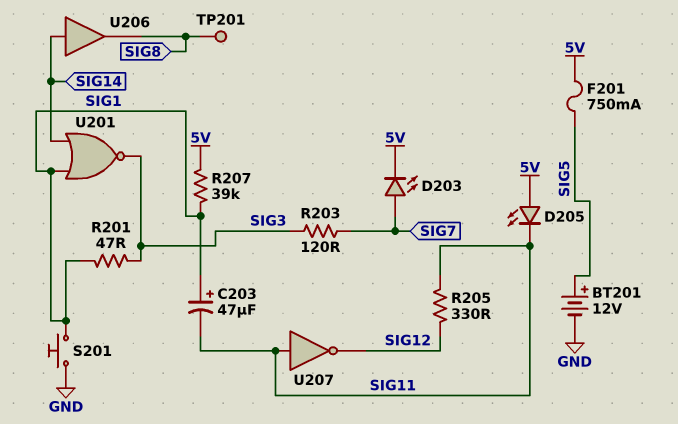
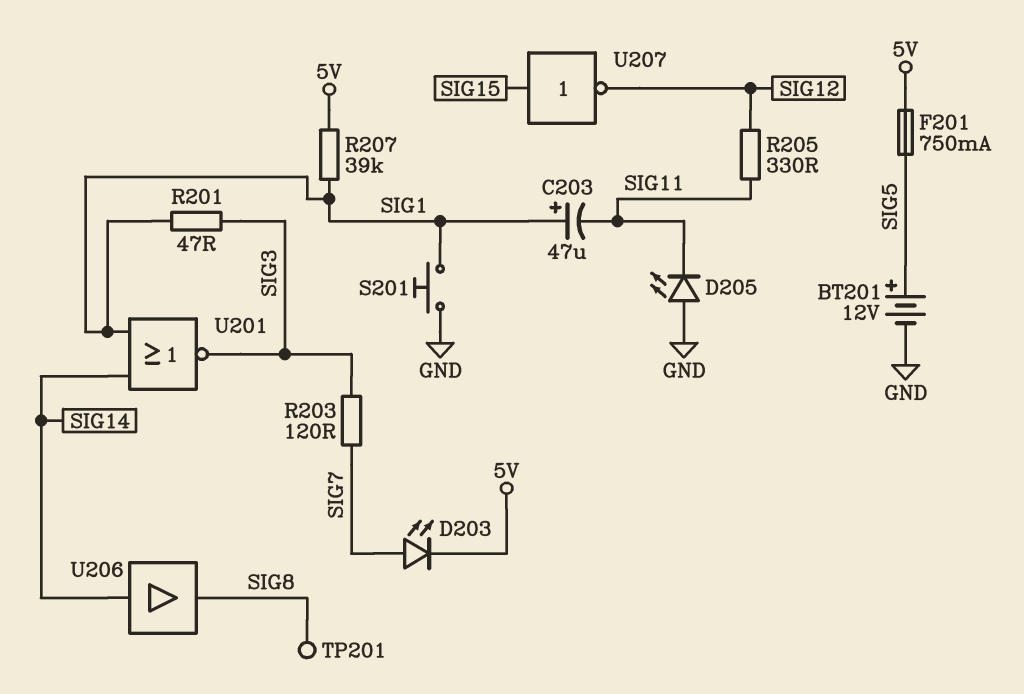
D205: LED (A 5V, K SIG11) -> LED (A GND, K SIG11)
U207: NOT (in SIG11, out SIG12) -> NOT (in SIG15, out SIG12)

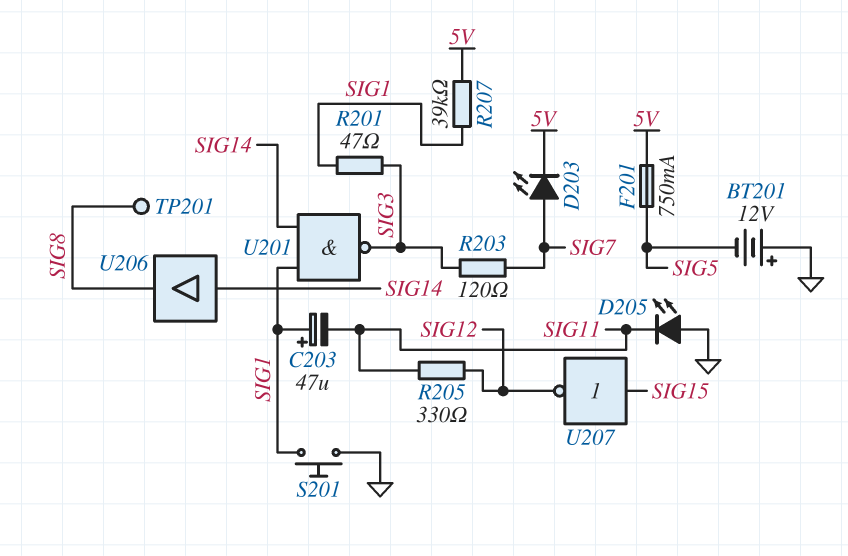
BT201: 12V (plus SIG5, minus GND) -> 12V (plus GND, minus SIG5)
U201: NOR (in SIG1, in SIG14, out SIG3) -> NAND (in SIG1, in SIG14, out SIG3)

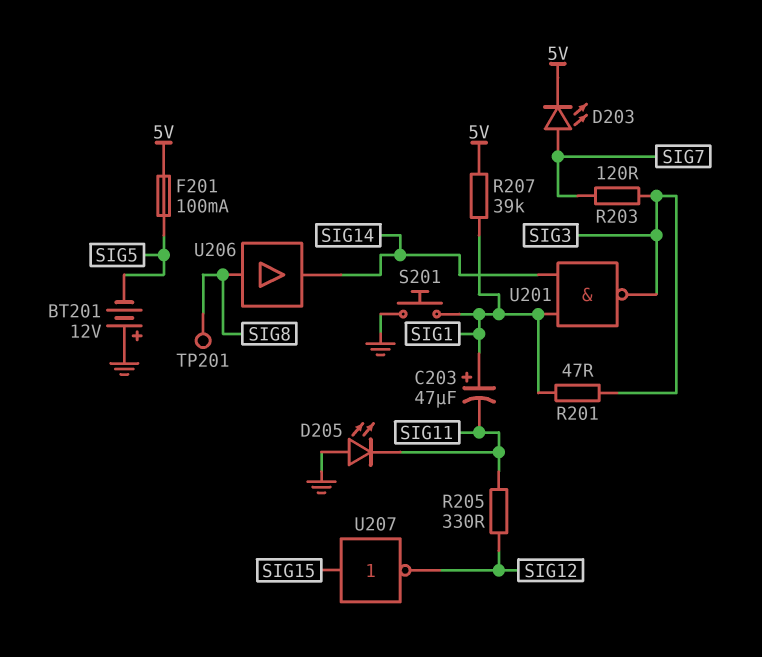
F201: 750mA (5V, SIG5) -> 100mA (5V, SIG5)
U206: buffer (in SIG14, out SIG8) -> buffer (in SIG8, out SIG14)

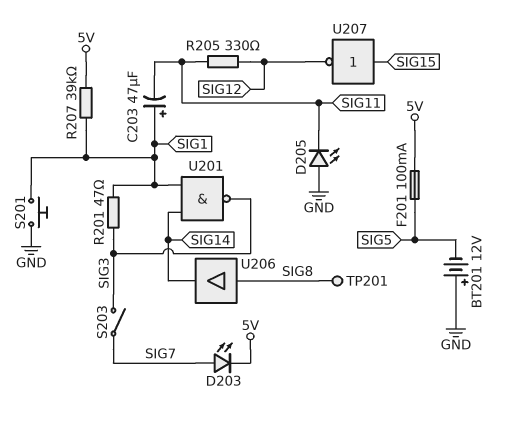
R203: 120 (SIG3, SIG7) -> none
S203: none -> switch (SIG3, SIG7)

